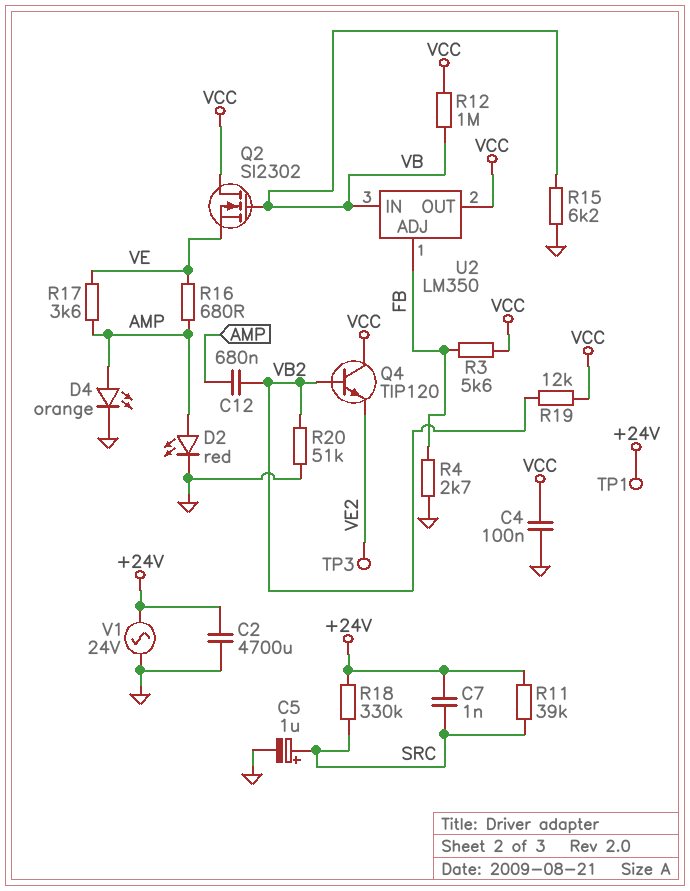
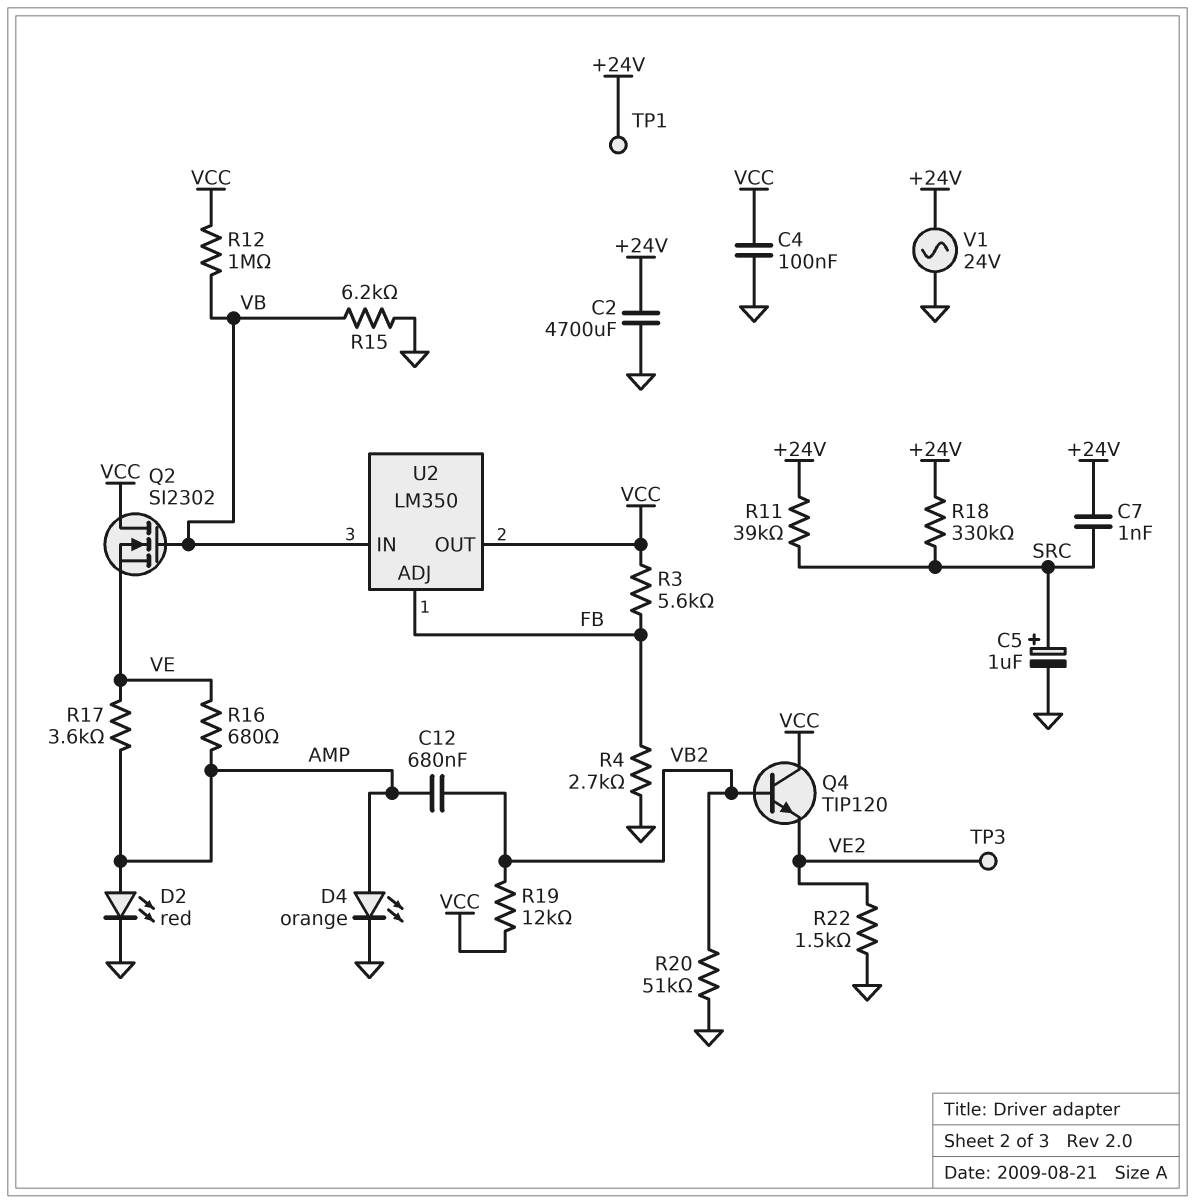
R22: none -> 1.5k (GND, VE2)

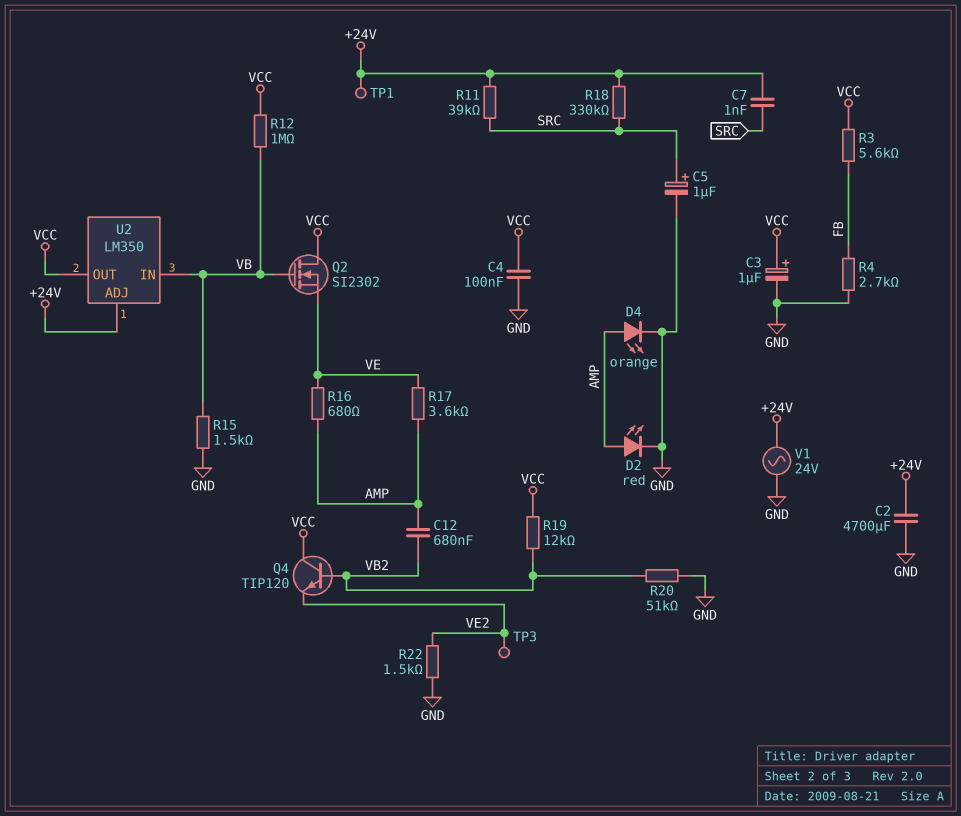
C3: none -> 1uF (plus VCC, minus GND)
R15: 6.2k (GND, VB) -> 1.5k (GND, VB)
U2 pin ADJ: FB -> +24V

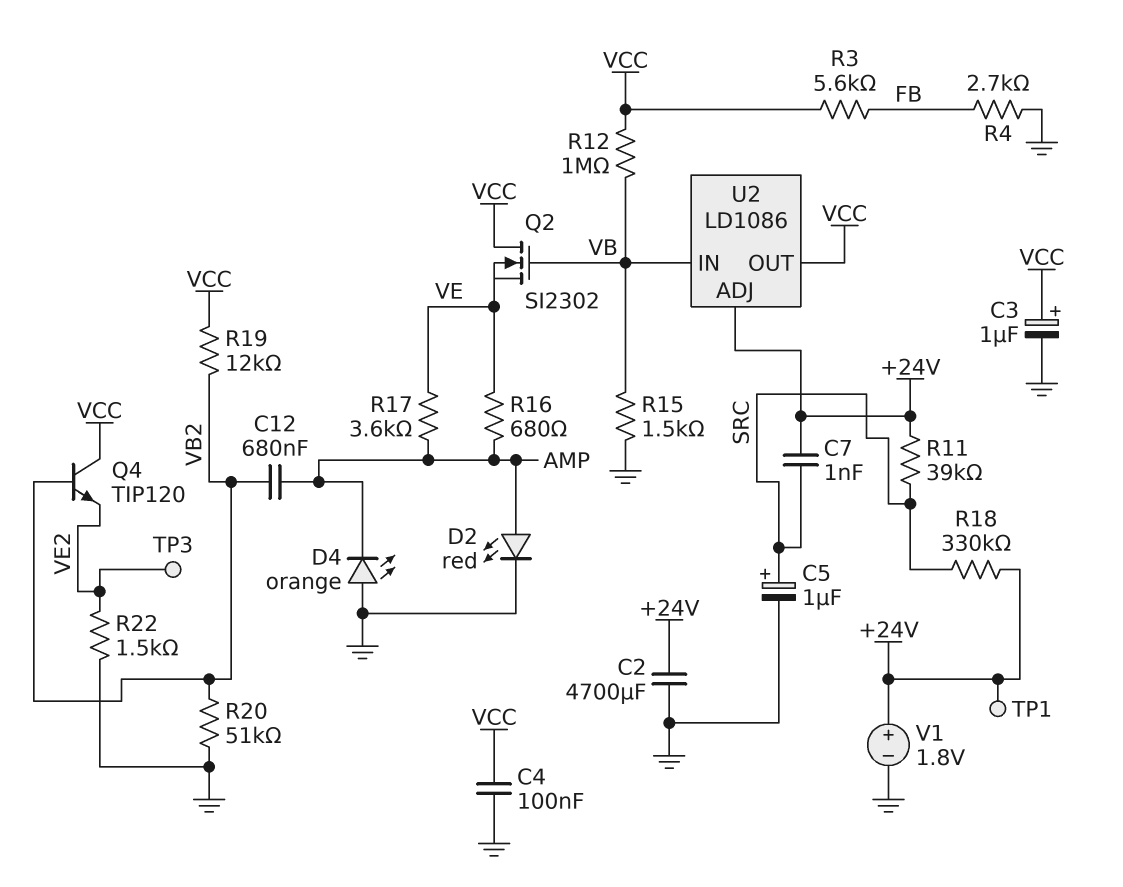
D4: LED orange (A AMP, K GND) -> LED orange (A GND, K AMP)
U2: LM350 -> LD1086
V1: AC 24V (+24V, GND) -> 1.8V (plus +24V, minus GND)

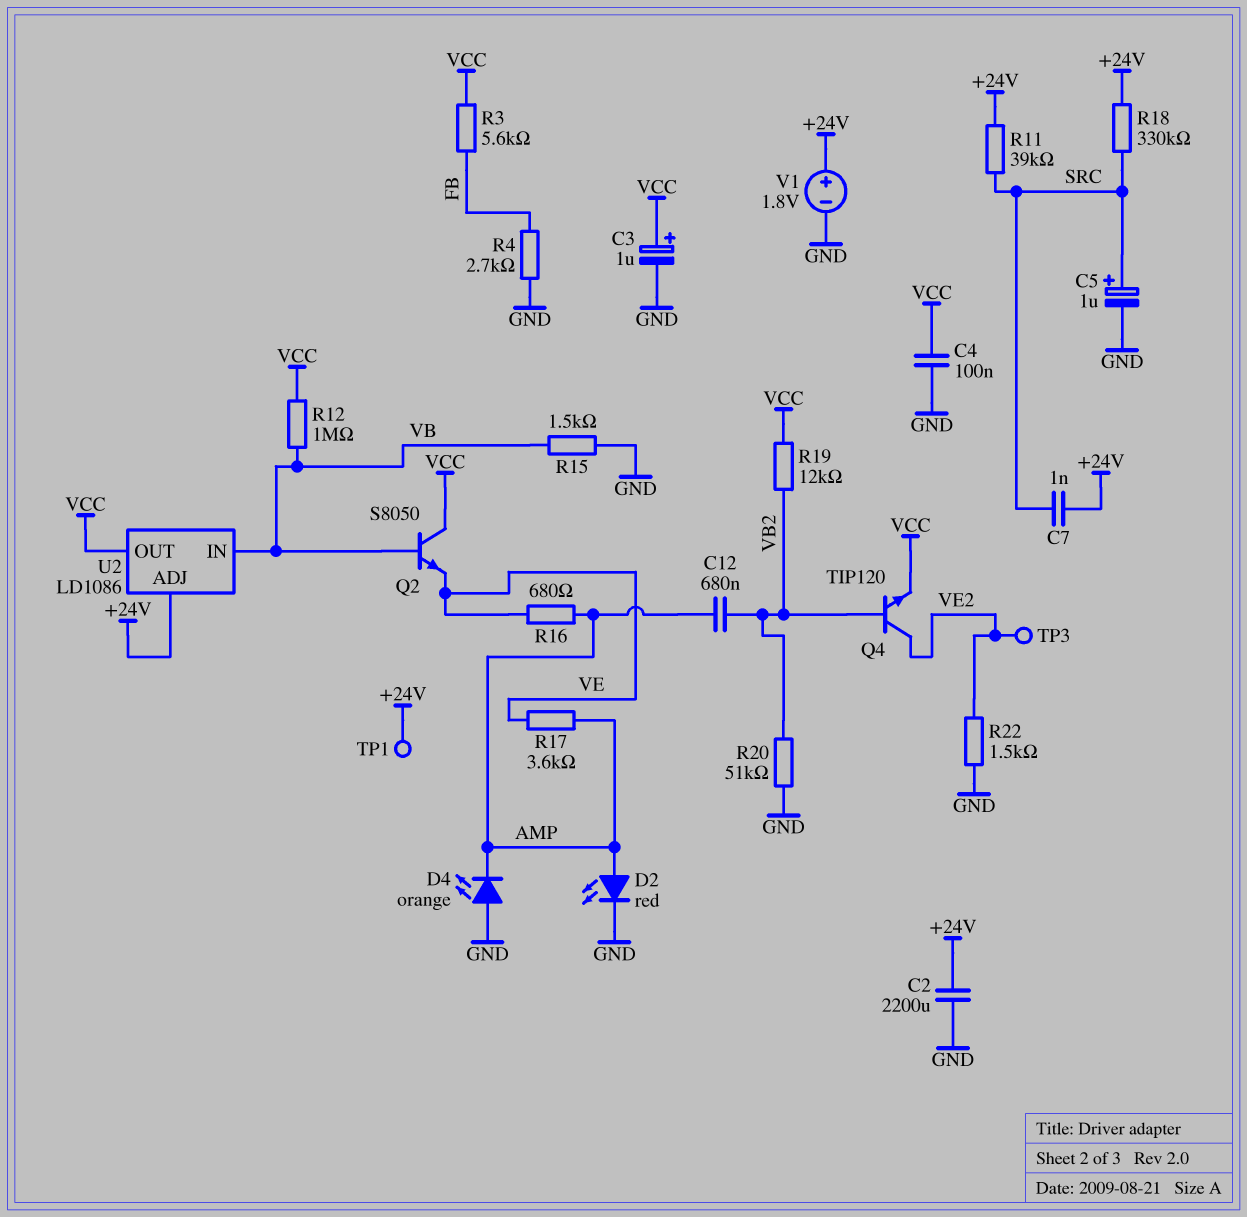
C2: 4700uF (+24V, GND) -> 2200uF (+24V, GND)
Q2: NMOS SI2302 (G VB, D VCC, S VE) -> NPN S8050 (B VB, C VCC, E VE)
Q4: NPN TIP120 (B VB2, C VCC, E VE2) -> NPN TIP120 (B VB2, C VE2, E VCC)

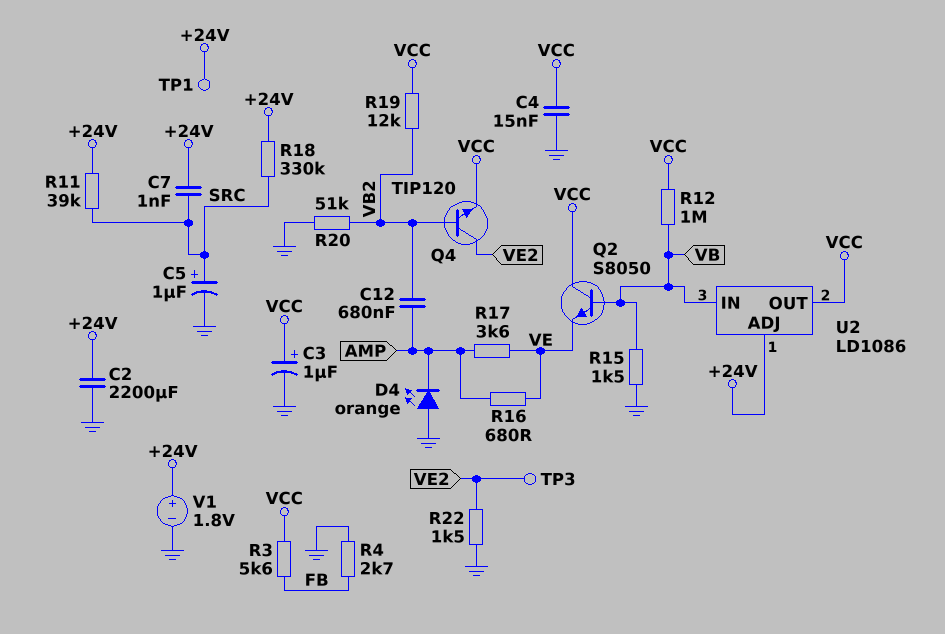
C4: 100nF (GND, VCC) -> 15nF (GND, VCC)
D2: LED red (A AMP, K GND) -> none

